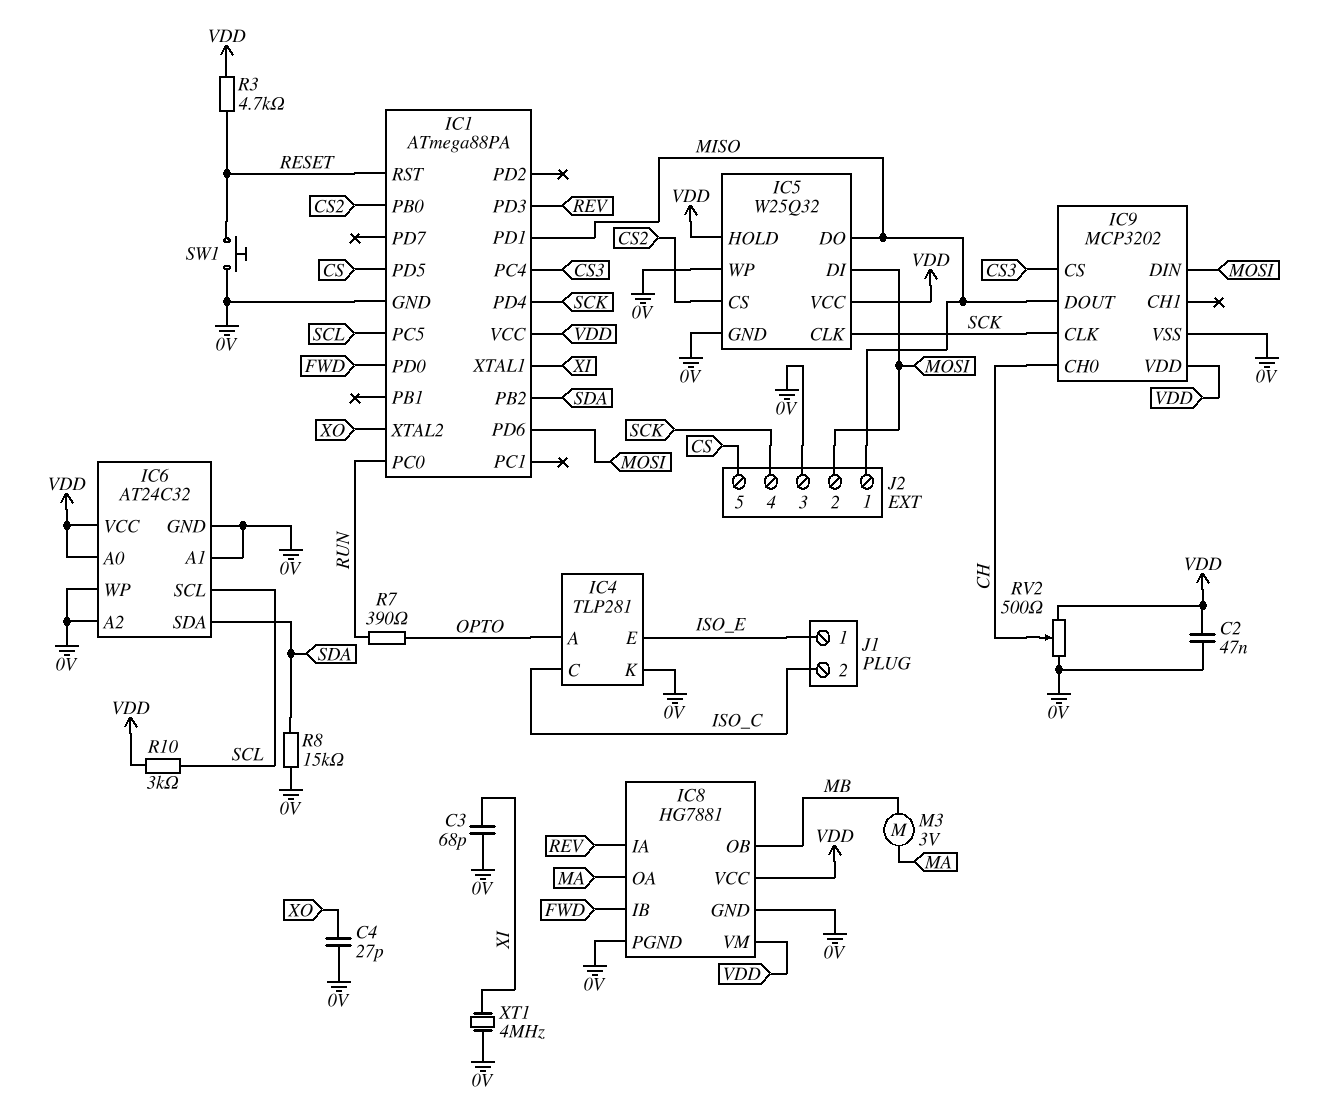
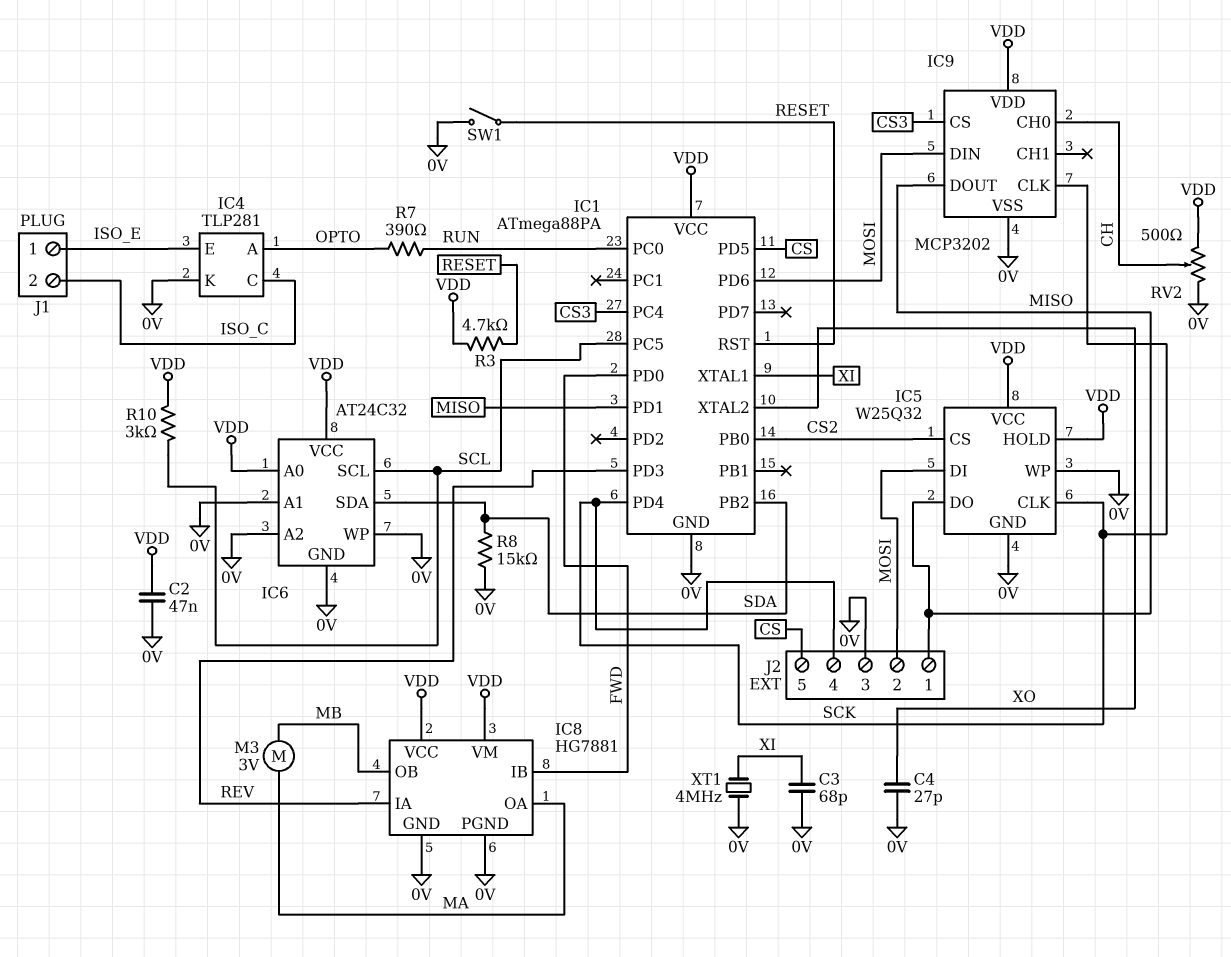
SW1: button (0V, RESET) -> switch (0V, RESET)

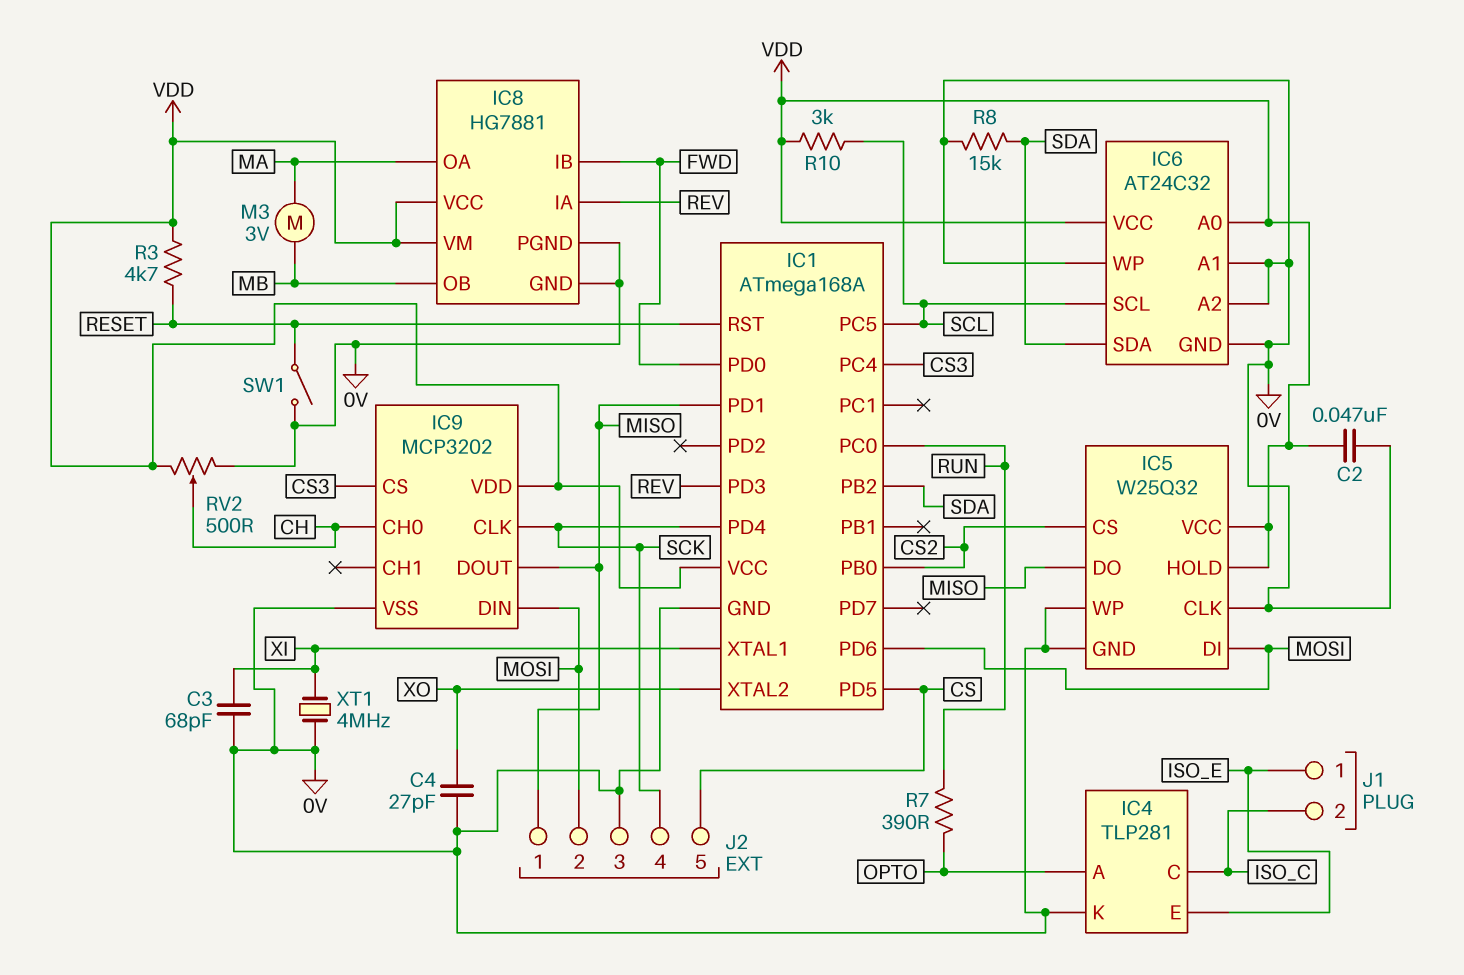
IC1: ATmega88PA -> ATmega168A
IC5 pin CLK: SCK -> 0V

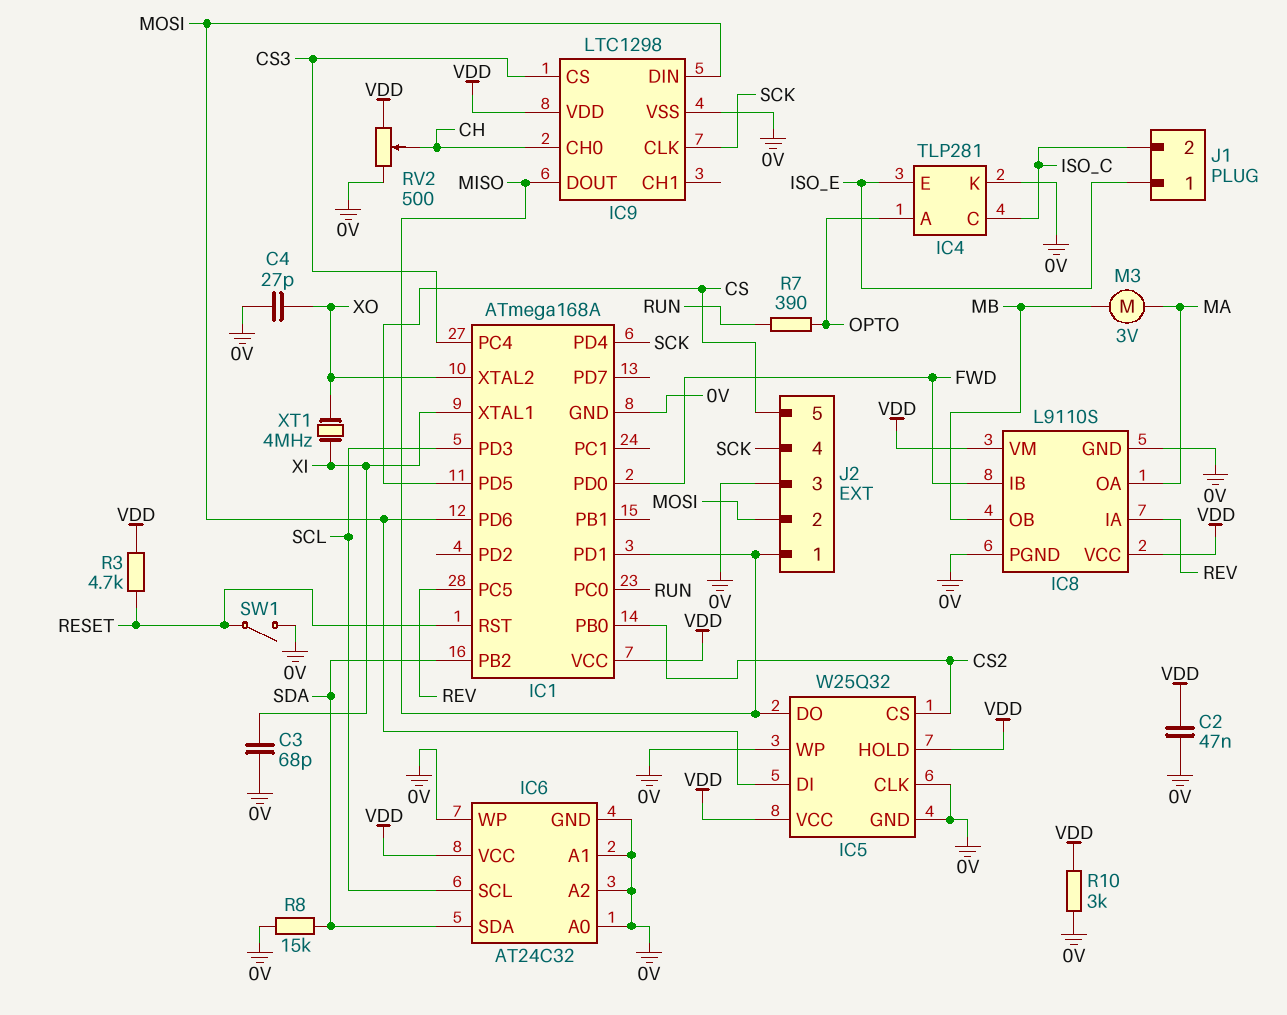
IC1 pin PC5: SCL -> REV
IC1 pin PD3: REV -> SCL
IC6 pin A0: VDD -> 0V
IC8: HG7881 -> L9110S
IC9: MCP3202 -> LTC1298
R10: 3k (SCL, VDD) -> 3k (0V, VDD)
XT1: 4MHz (0V, XI) -> 4MHz (XI, XO)

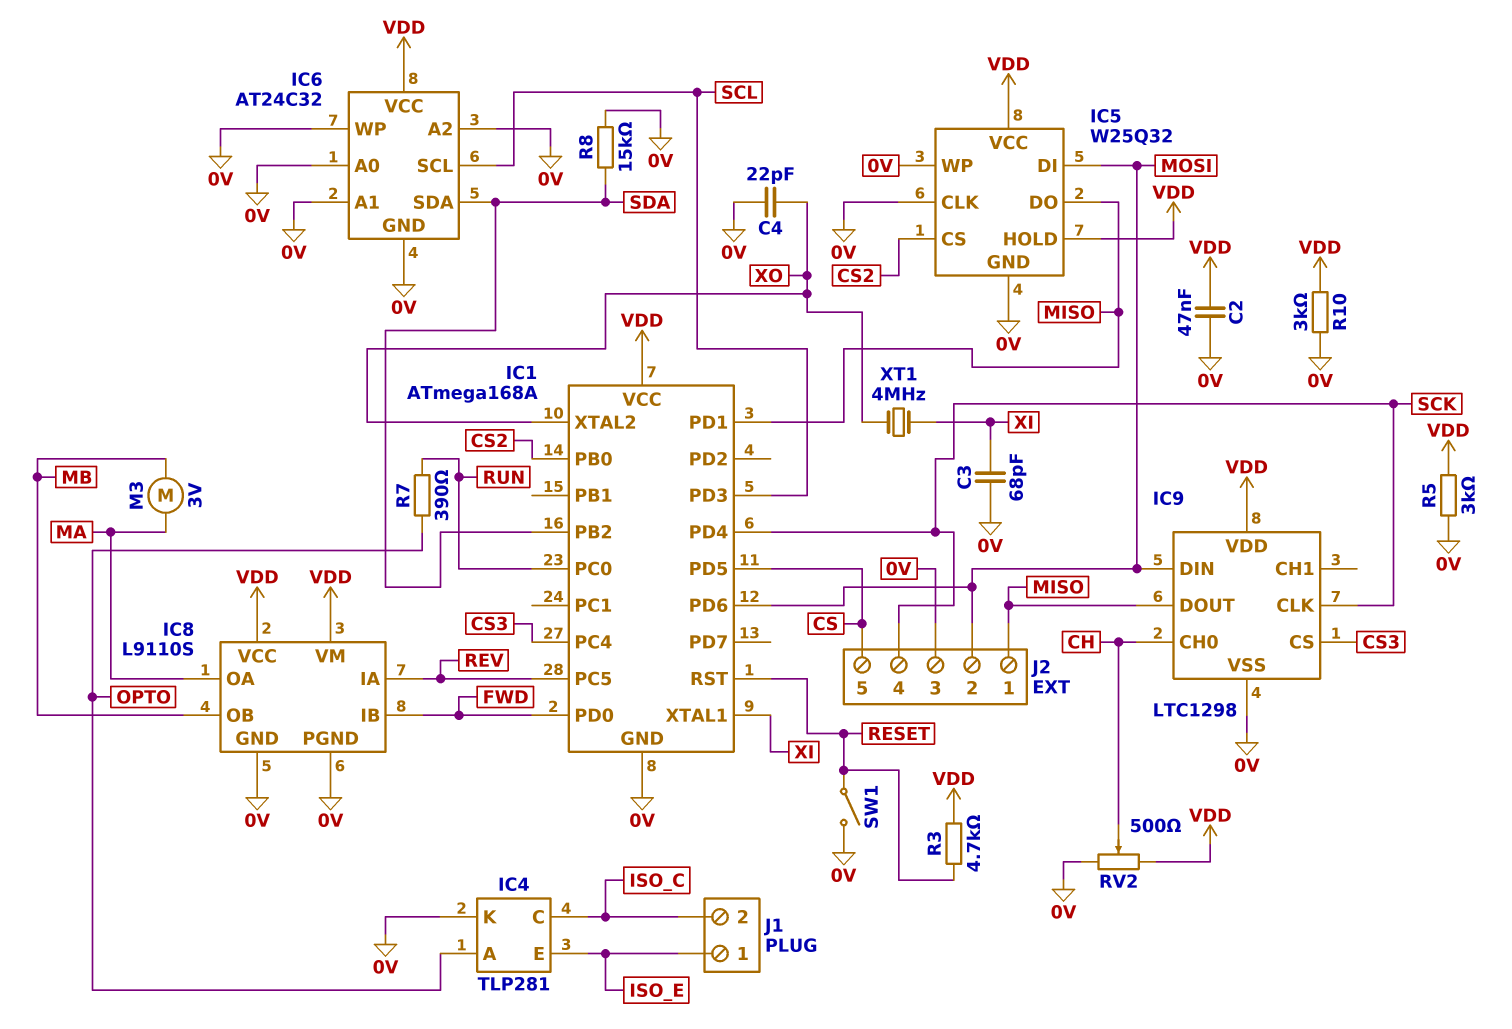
C4: 27pF (0V, XO) -> 22pF (0V, XO)
R5: none -> 3k (0V, VDD)

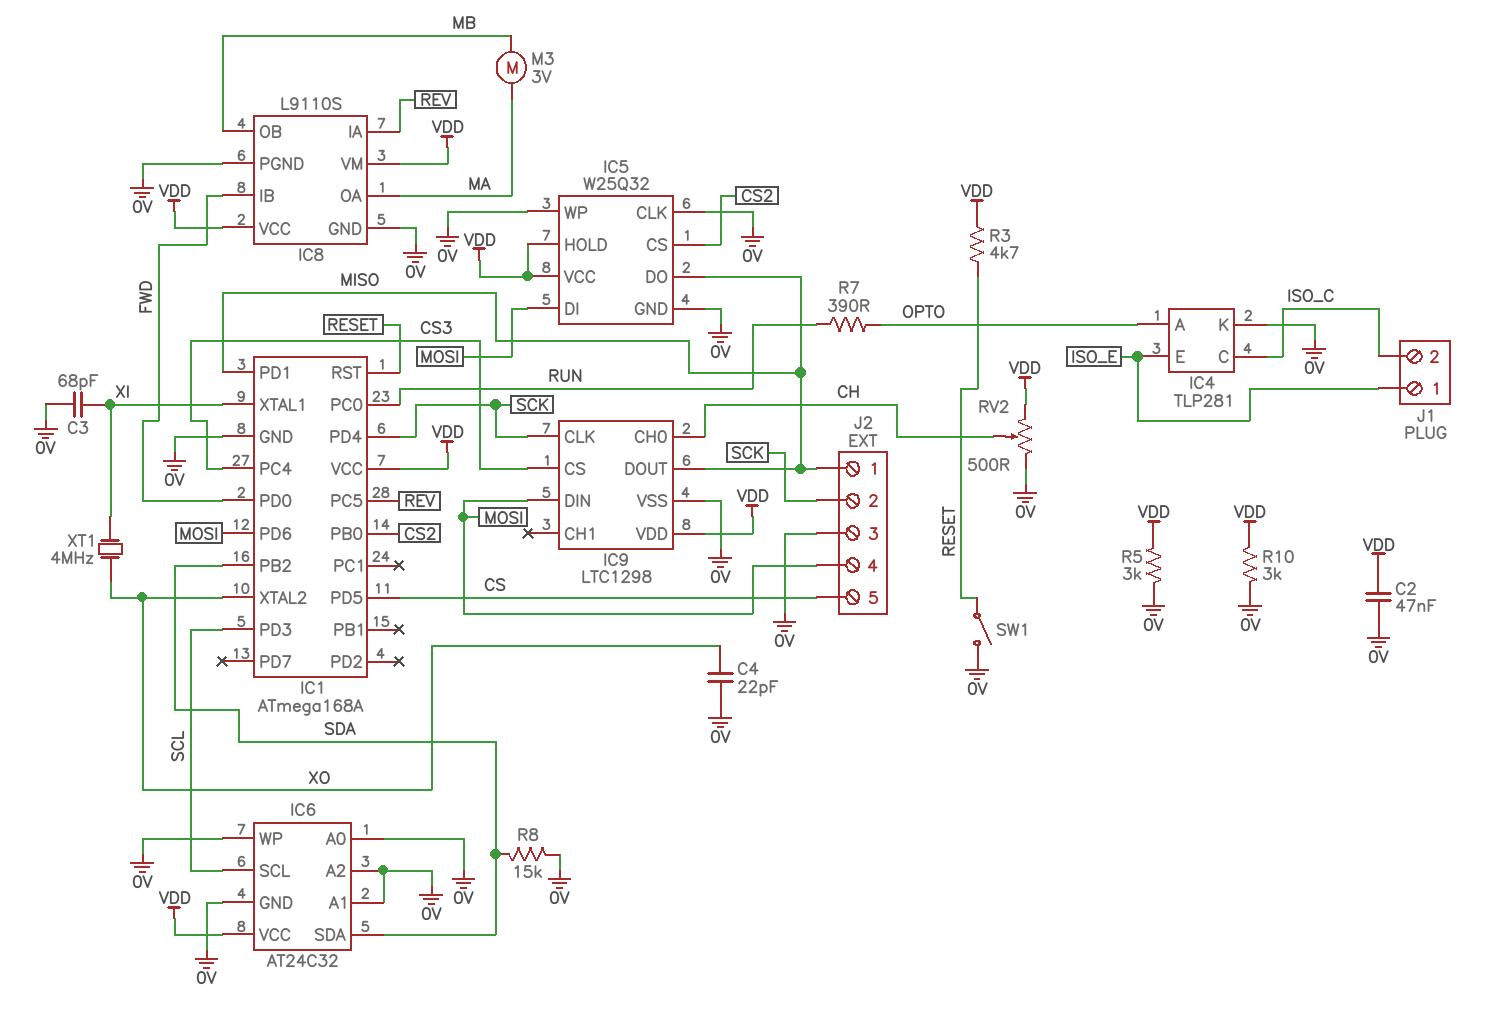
J2 pin 2: MOSI -> SCK
J2 pin 4: SCK -> MOSI

